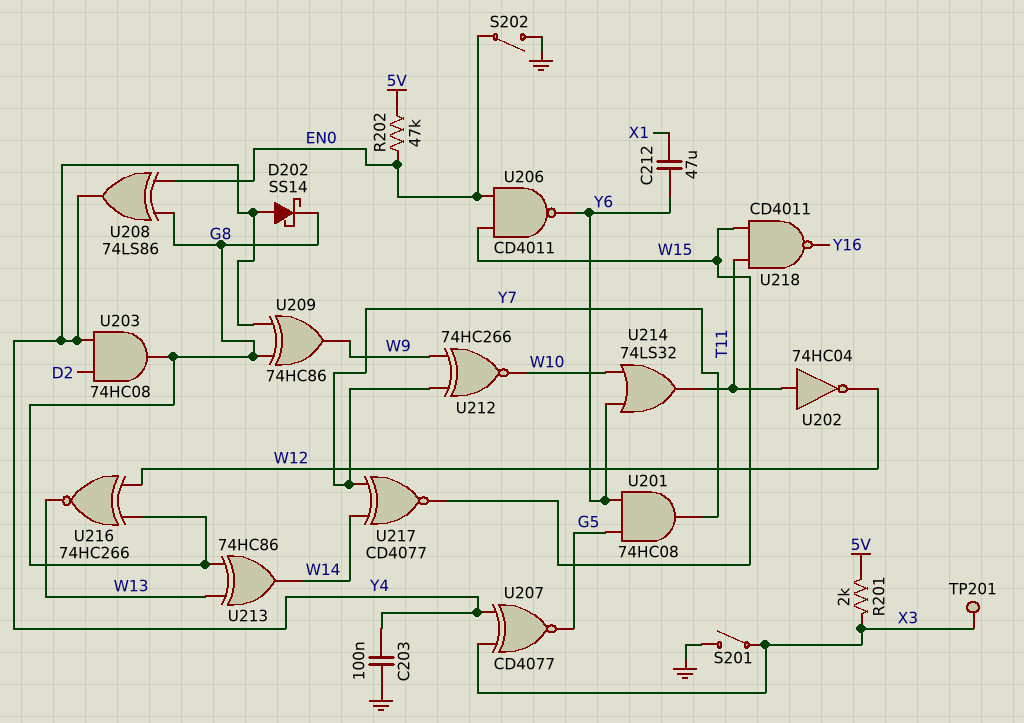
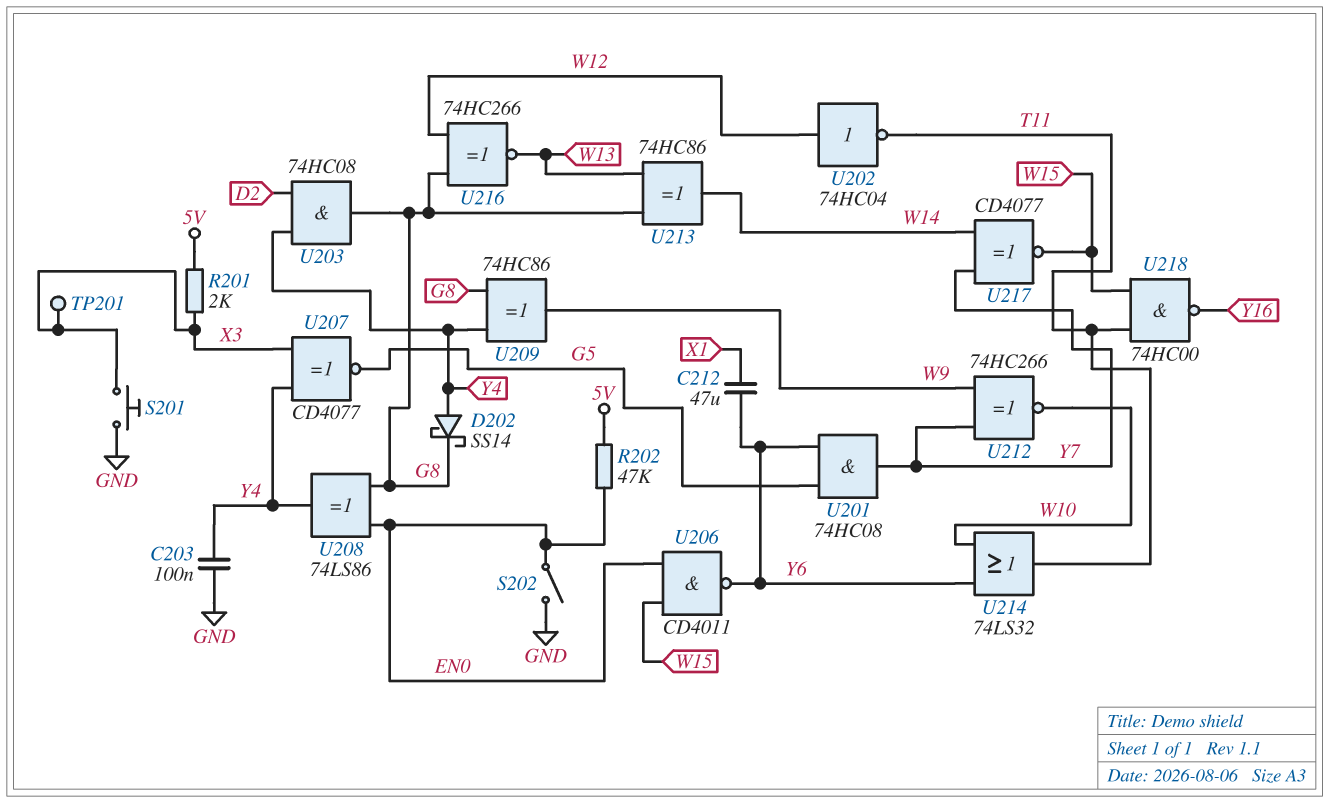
S201: switch (GND, X3) -> button (GND, X3)
U202: NOT 74HC04 (in T11, out W12) -> NOT 74HC04 (in W12, out T11)
U218: NAND CD4011 (in T11, in W15, out Y16) -> NAND 74HC00 (in T11, in W15, out Y16)

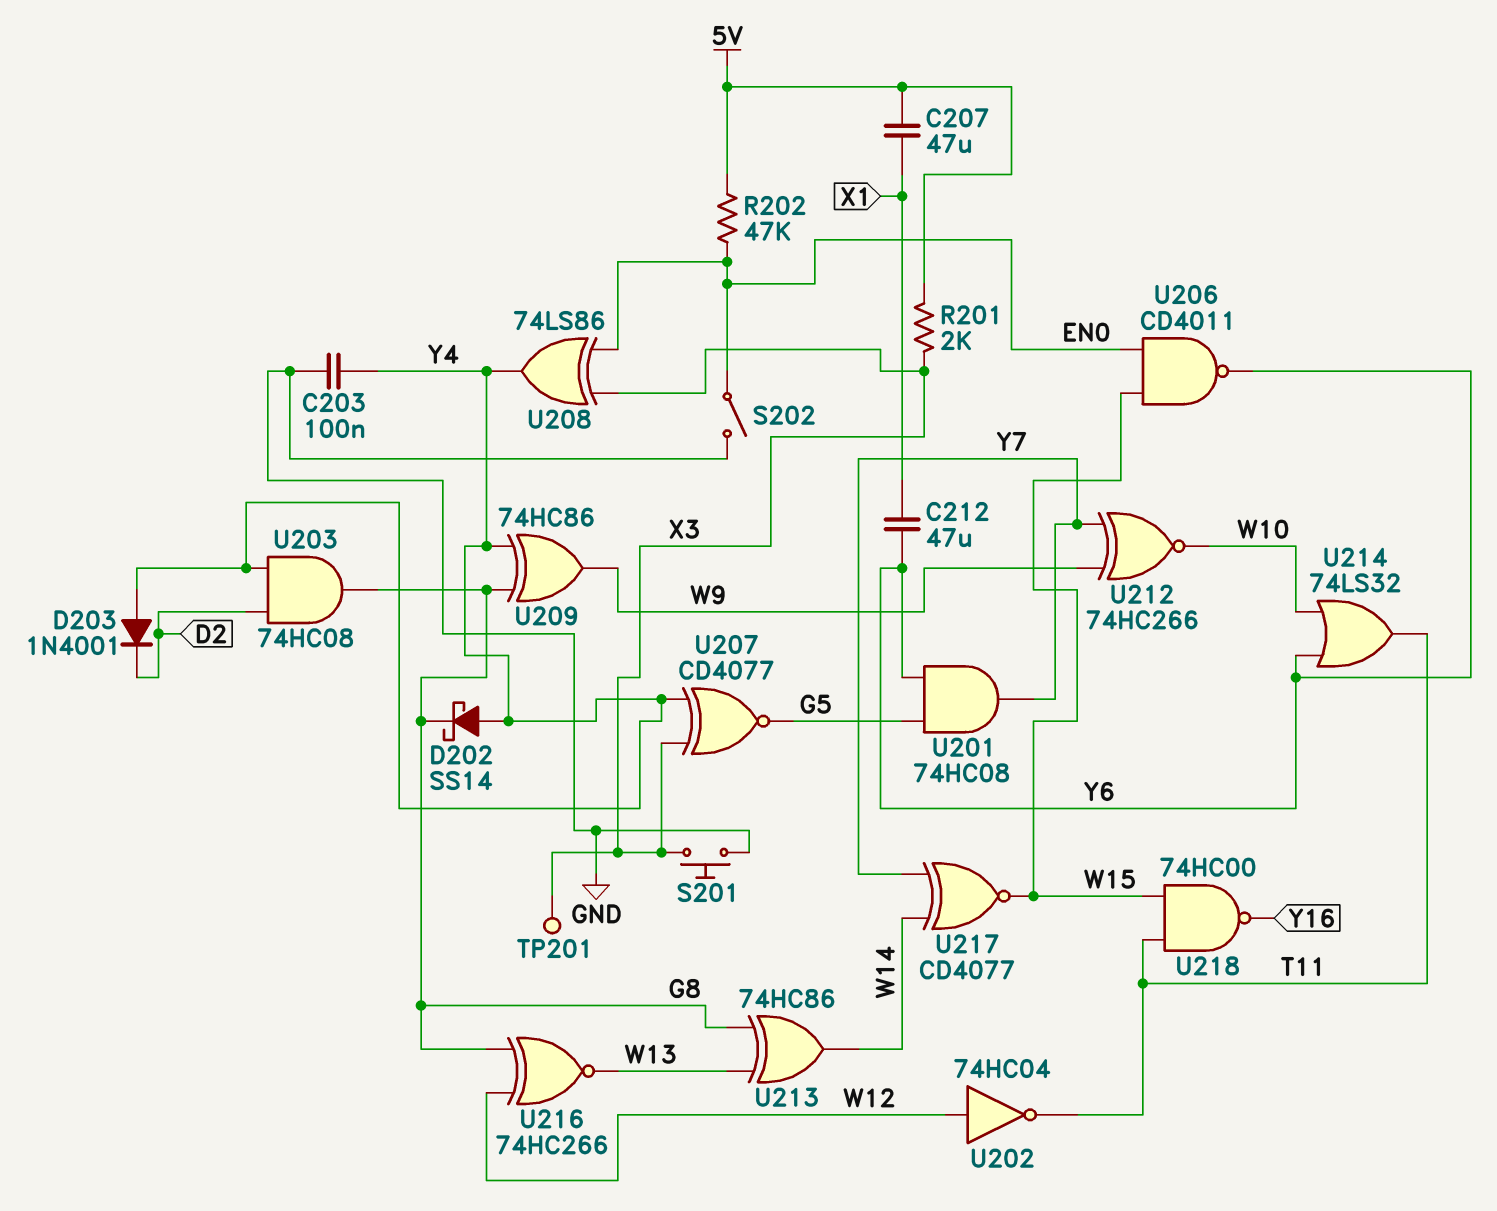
C207: none -> 47uF (5V, X1)
D203: none -> diode 1N4001 (A Y4, K D2)
U208: XOR 74LS86 (in EN0, in G8, out Y4) -> XOR 74LS86 (in EN0, in X3, out Y4)

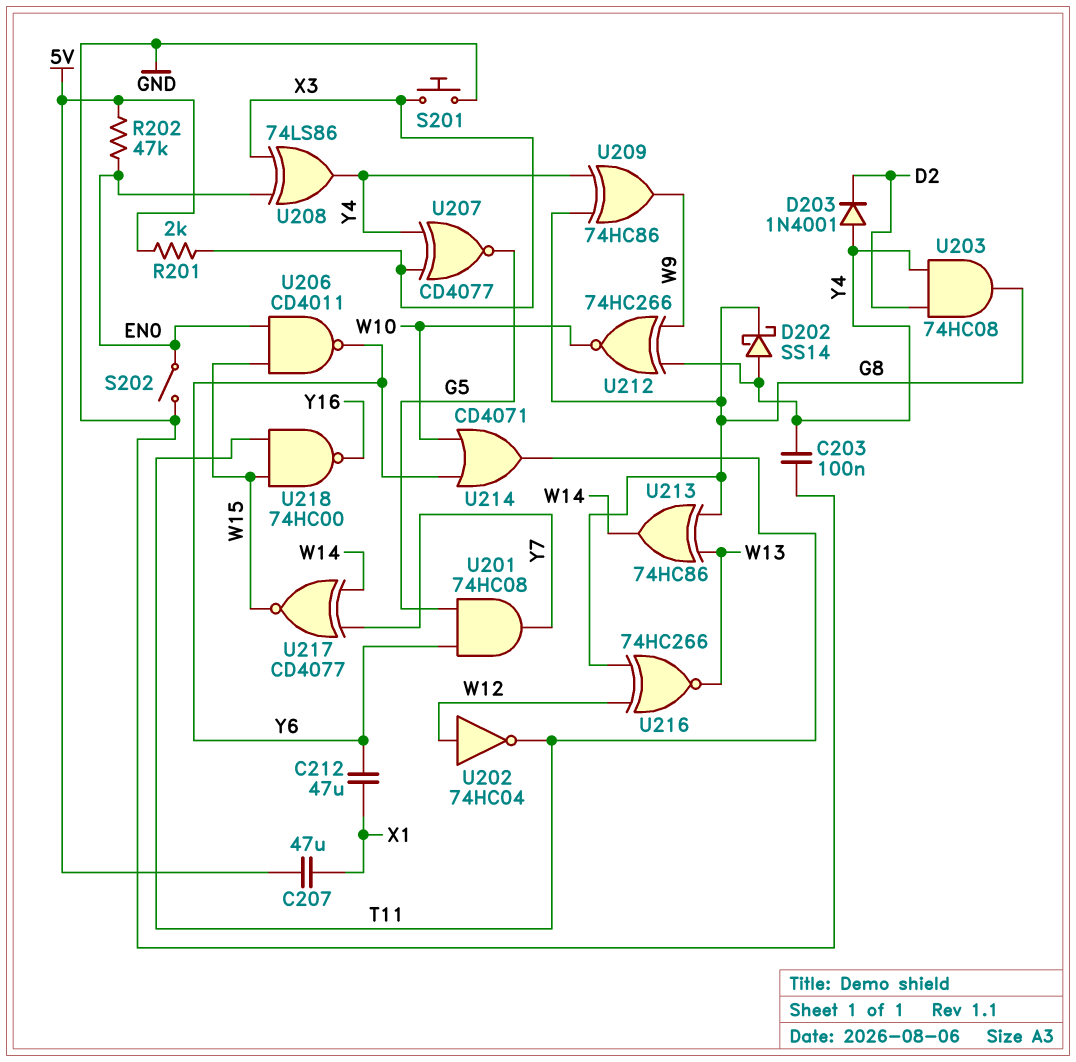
TP201: test point (X3) -> none
U212: XNOR 74HC266 (in W9, in Y7, out W10) -> XNOR 74HC266 (in W9, in Y4, out W10)
U214: OR 74LS32 (in W10, in Y6, out T11) -> OR CD4071 (in W10, in Y6, out T11)

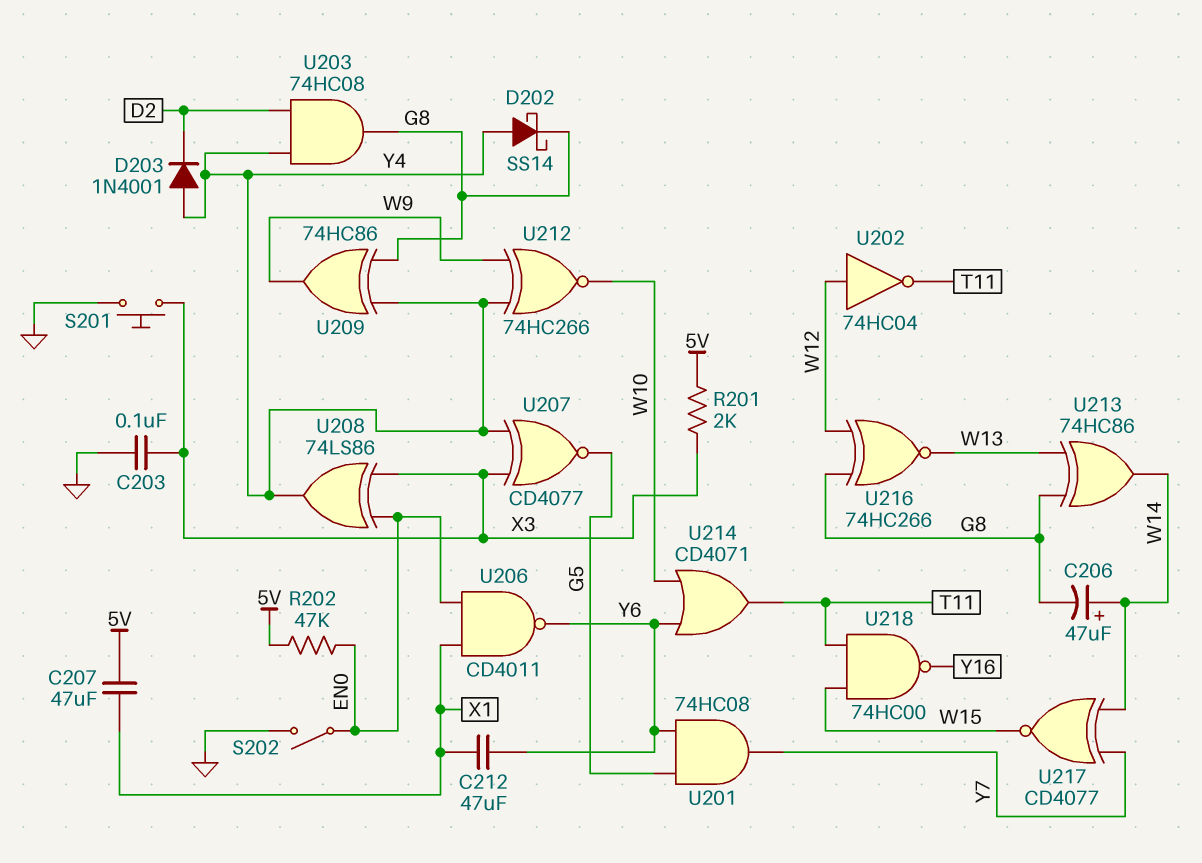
C203: 100nF (GND, Y4) -> 100nF (GND, X3)
C206: none -> 47uF (plus W14, minus G8)
U206: NAND CD4011 (in EN0, in W15, out Y6) -> NAND CD4011 (in EN0, in X1, out Y6)

